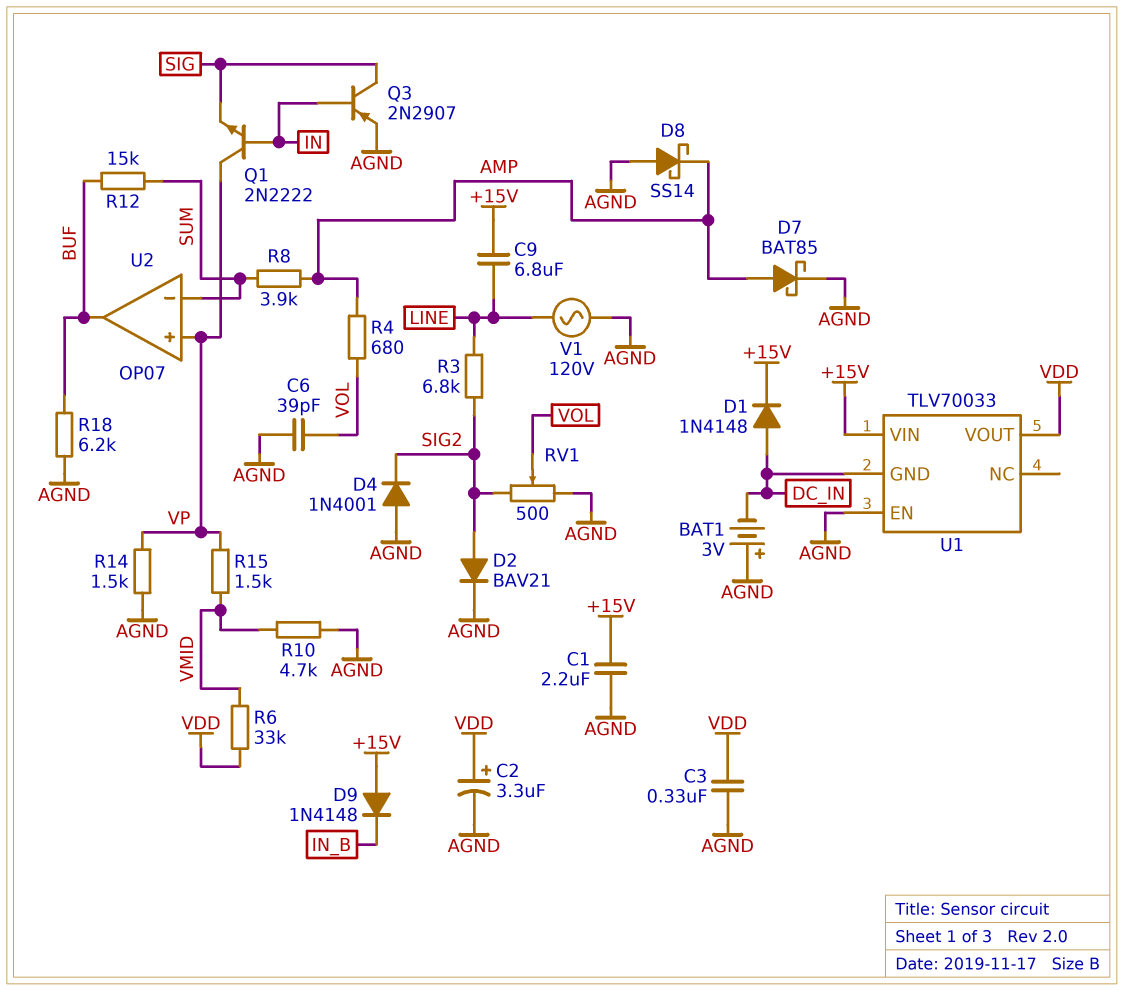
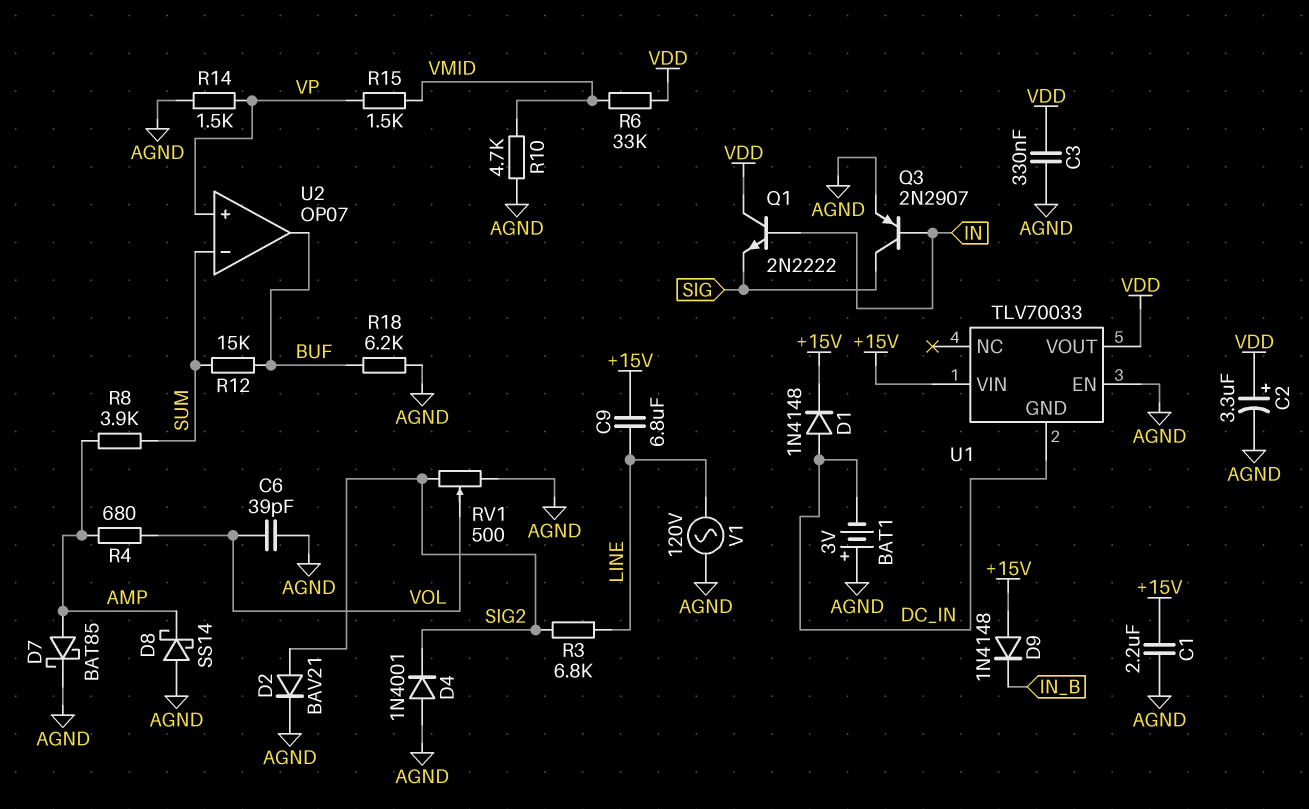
Q1: NPN 2N2222 (B IN, C VP, E SIG) -> NPN 2N2222 (B IN, C VDD, E SIG)

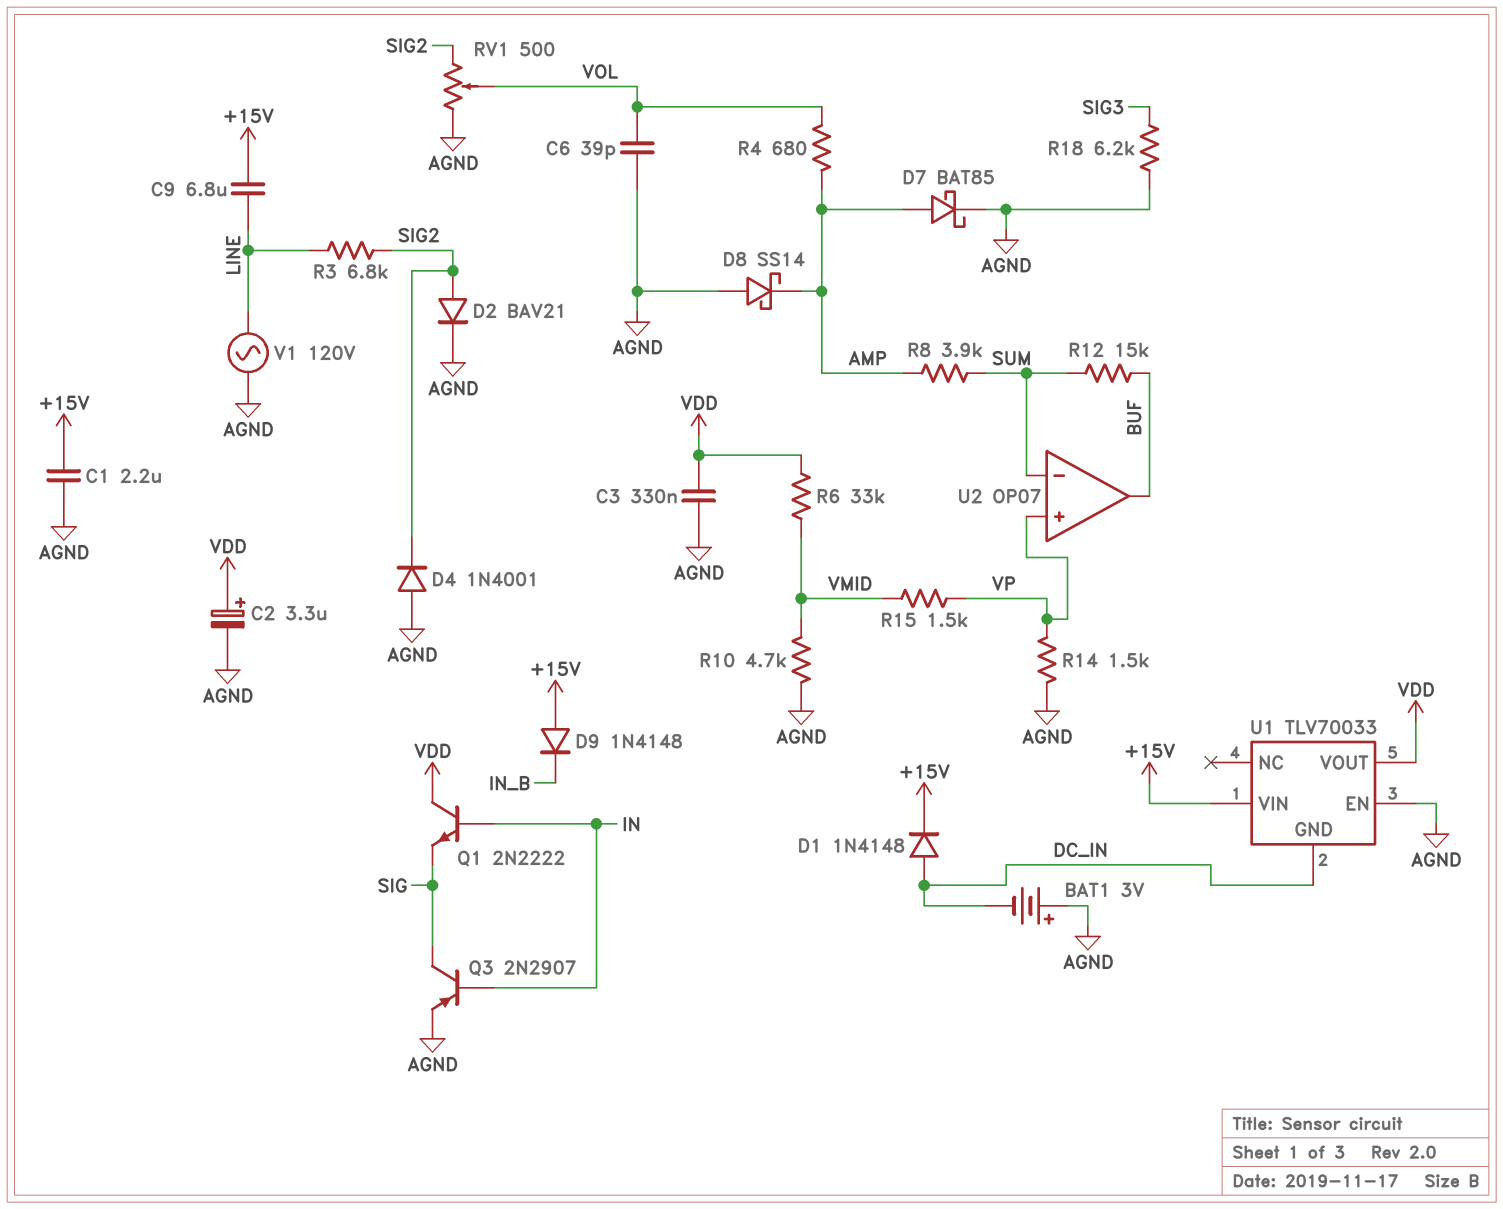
R18: 6.2k (AGND, BUF) -> 6.2k (AGND, SIG3)

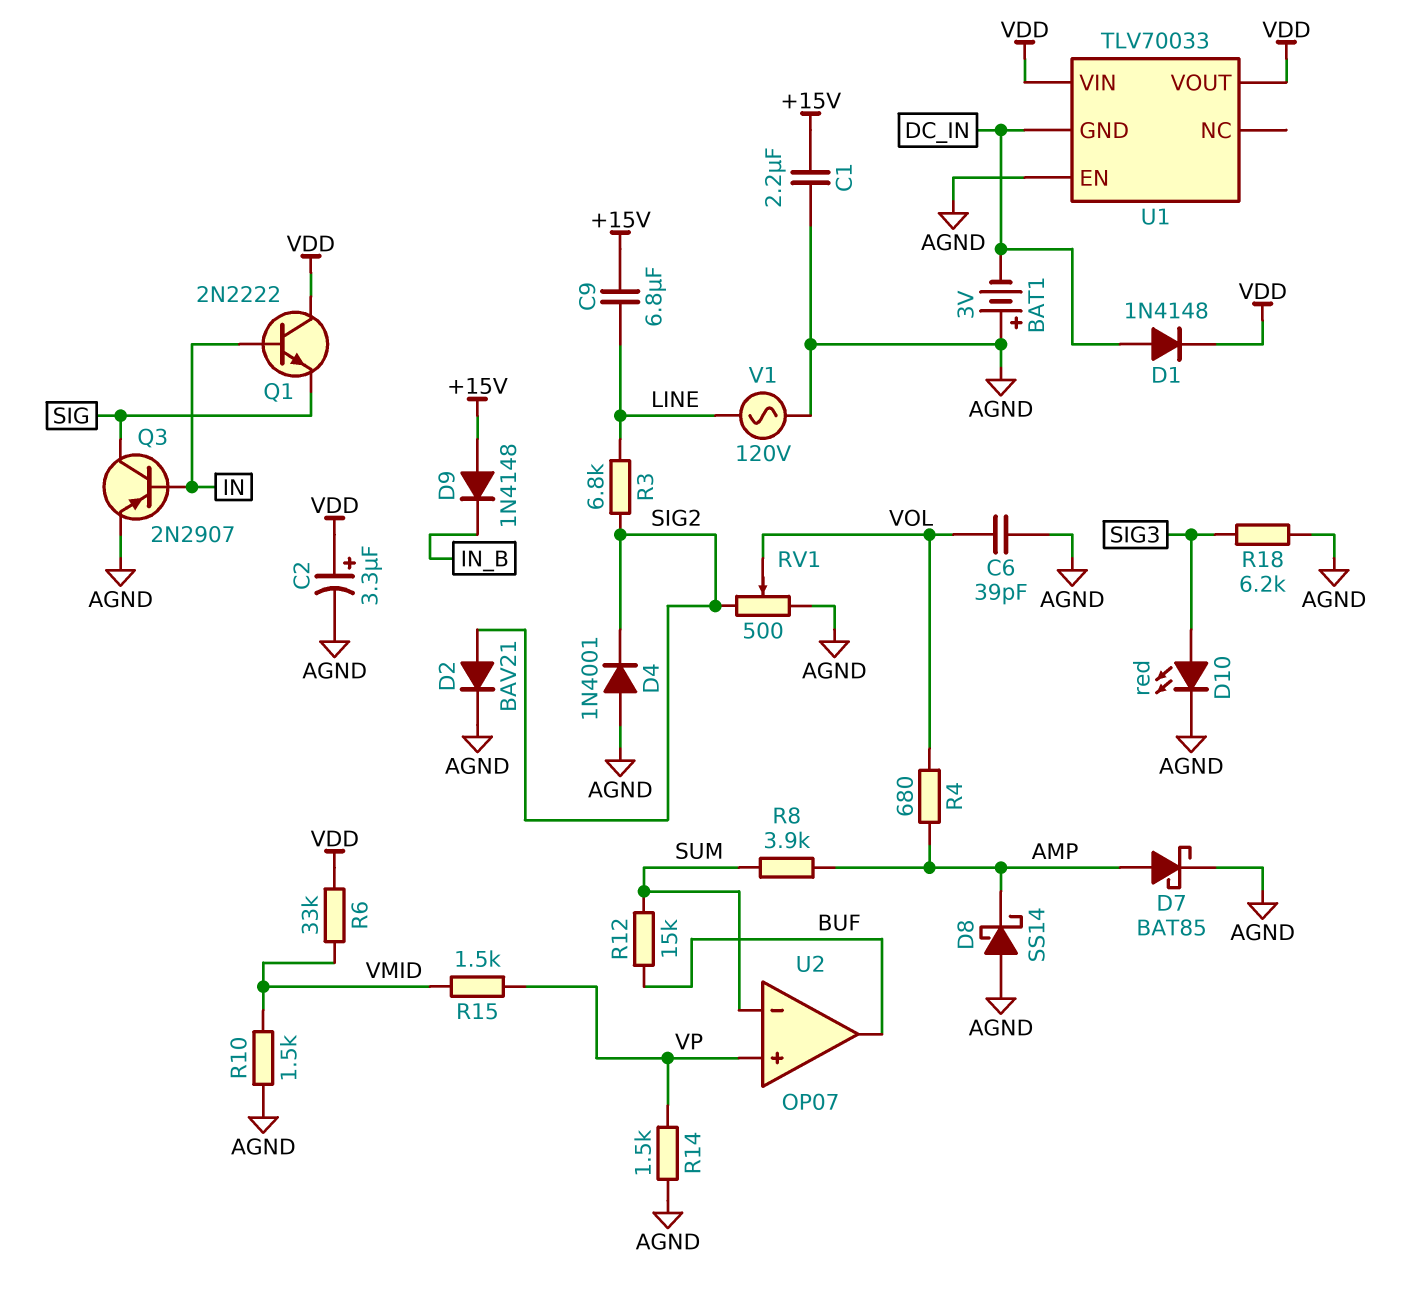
C3: 330nF (AGND, VDD) -> none
D1: diode 1N4148 (A DC_IN, K +15V) -> diode 1N4148 (A DC_IN, K VDD)
D10: none -> LED red (A SIG3, K AGND)
R10: 4.7k (AGND, VMID) -> 1.5k (AGND, VMID)
U1 pin VIN: +15V -> VDD

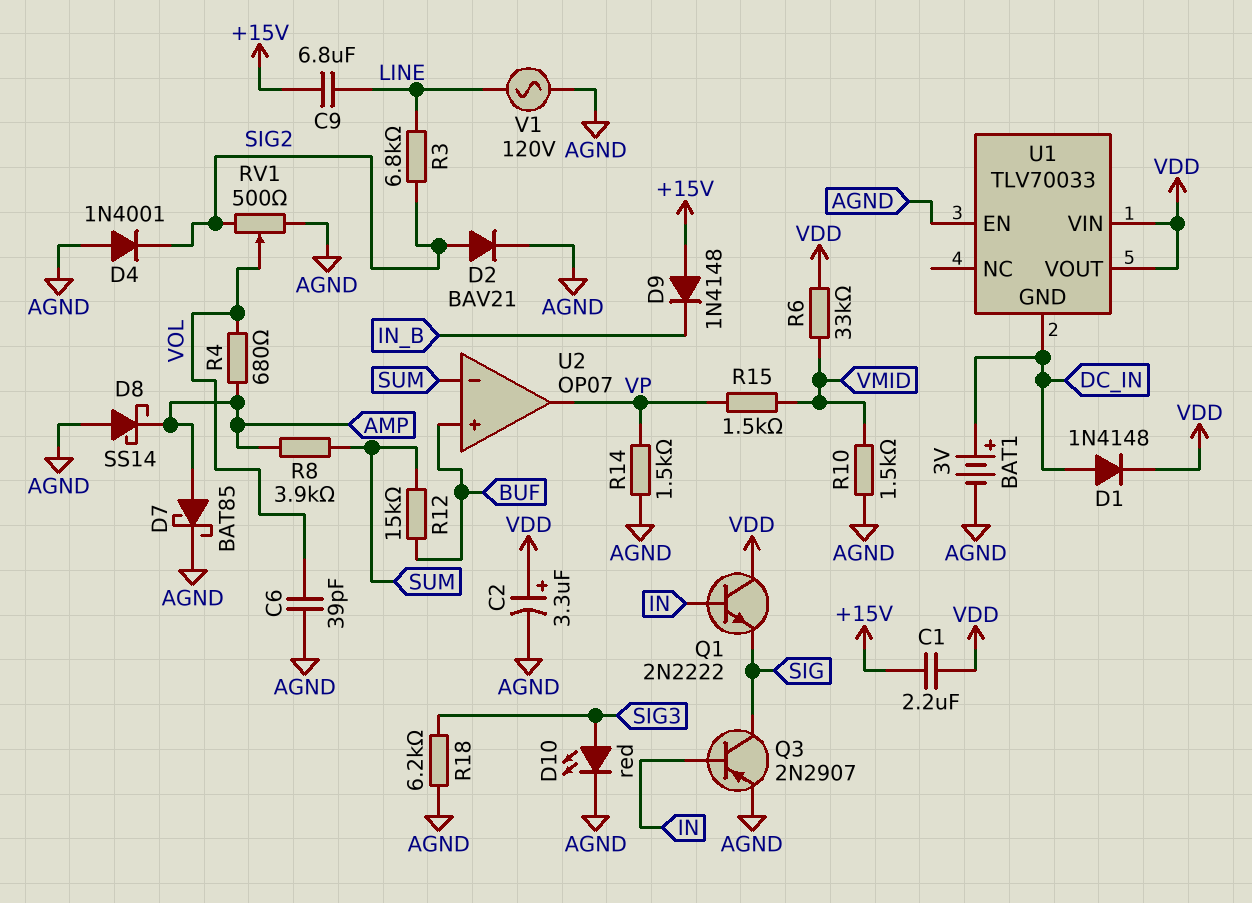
BAT1: 3V (plus AGND, minus DC_IN) -> 3V (plus DC_IN, minus AGND)
C1: 2.2uF (+15V, AGND) -> 2.2uF (+15V, VDD)
U2 pin in+: VP -> BUF
U2 pin out: BUF -> VP

